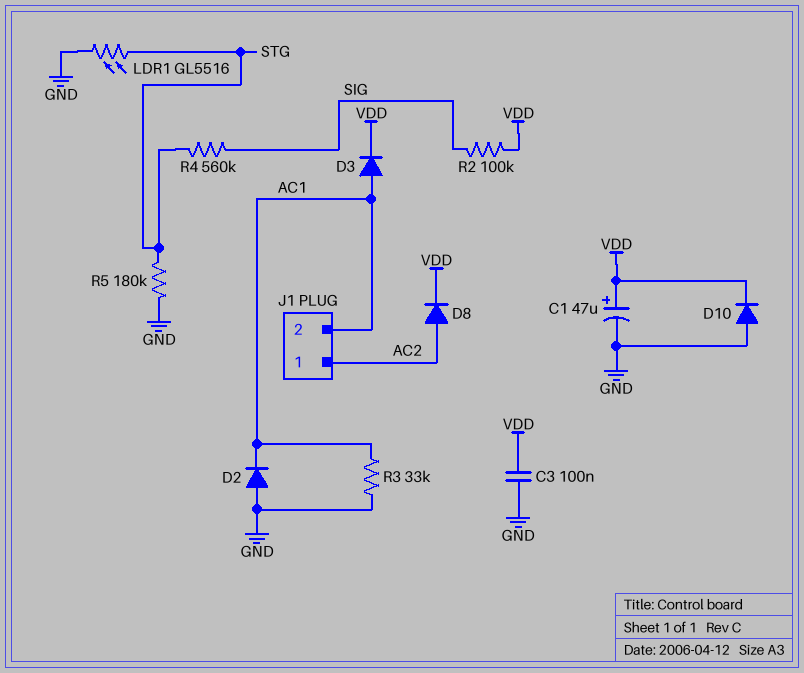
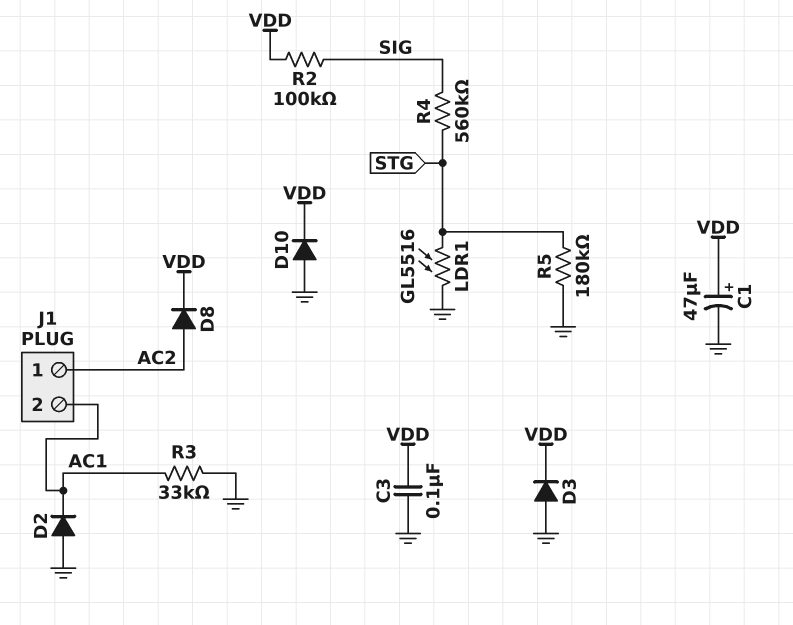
D3: diode (A AC1, K VDD) -> diode (A GND, K VDD)

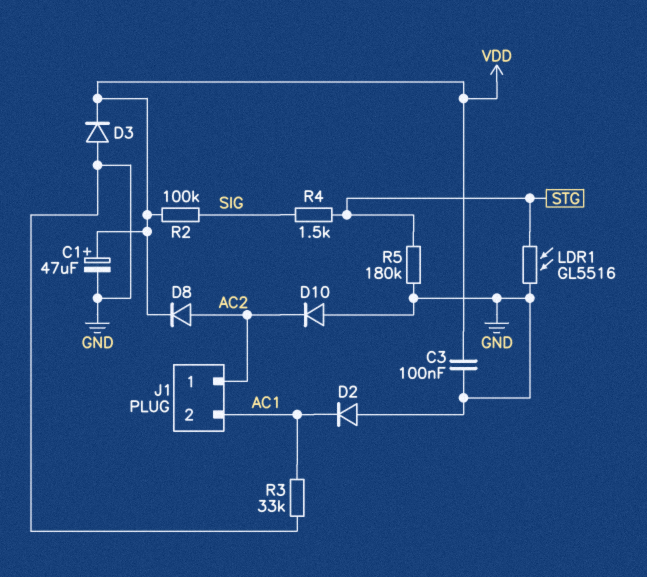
D10: diode (A GND, K VDD) -> diode (A GND, K AC2)
R4: 560k (SIG, STG) -> 1.5k (SIG, STG)

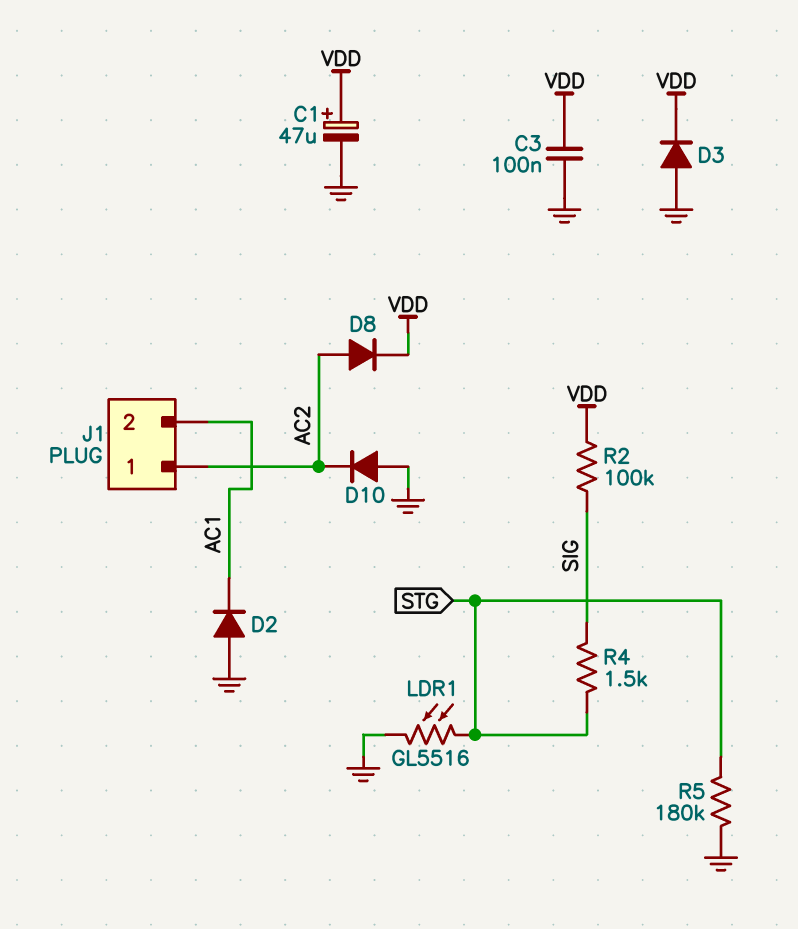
R3: 33k (AC1, GND) -> none

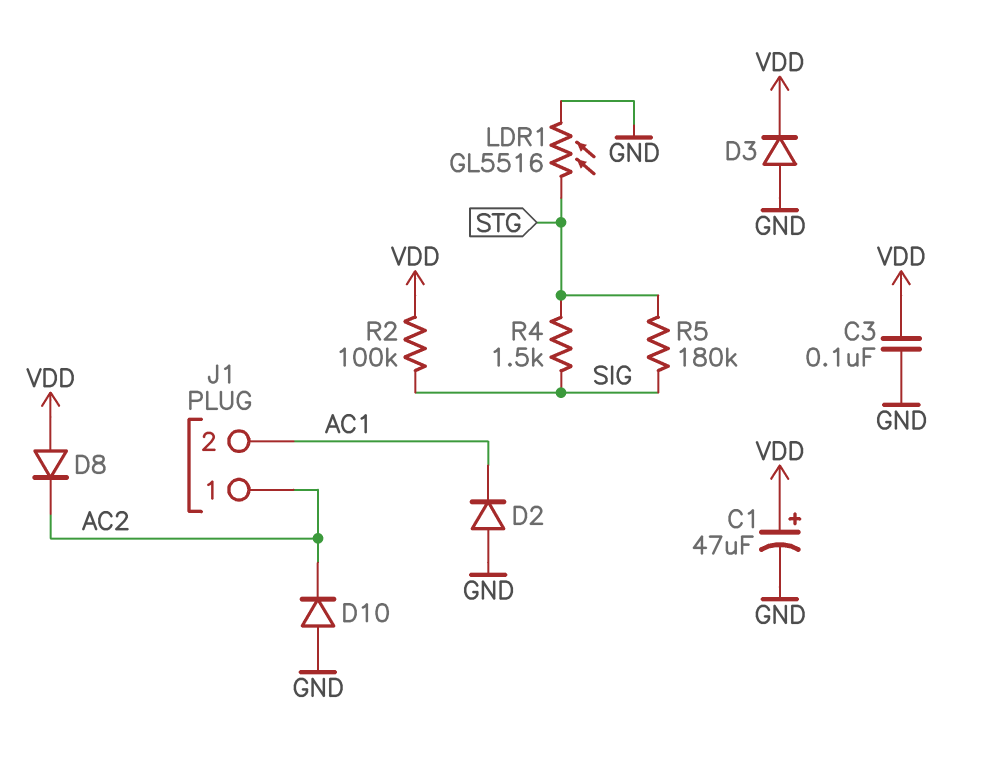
D8: diode (A AC2, K VDD) -> diode (A VDD, K AC2)
R5: 180k (GND, STG) -> 180k (SIG, STG)

